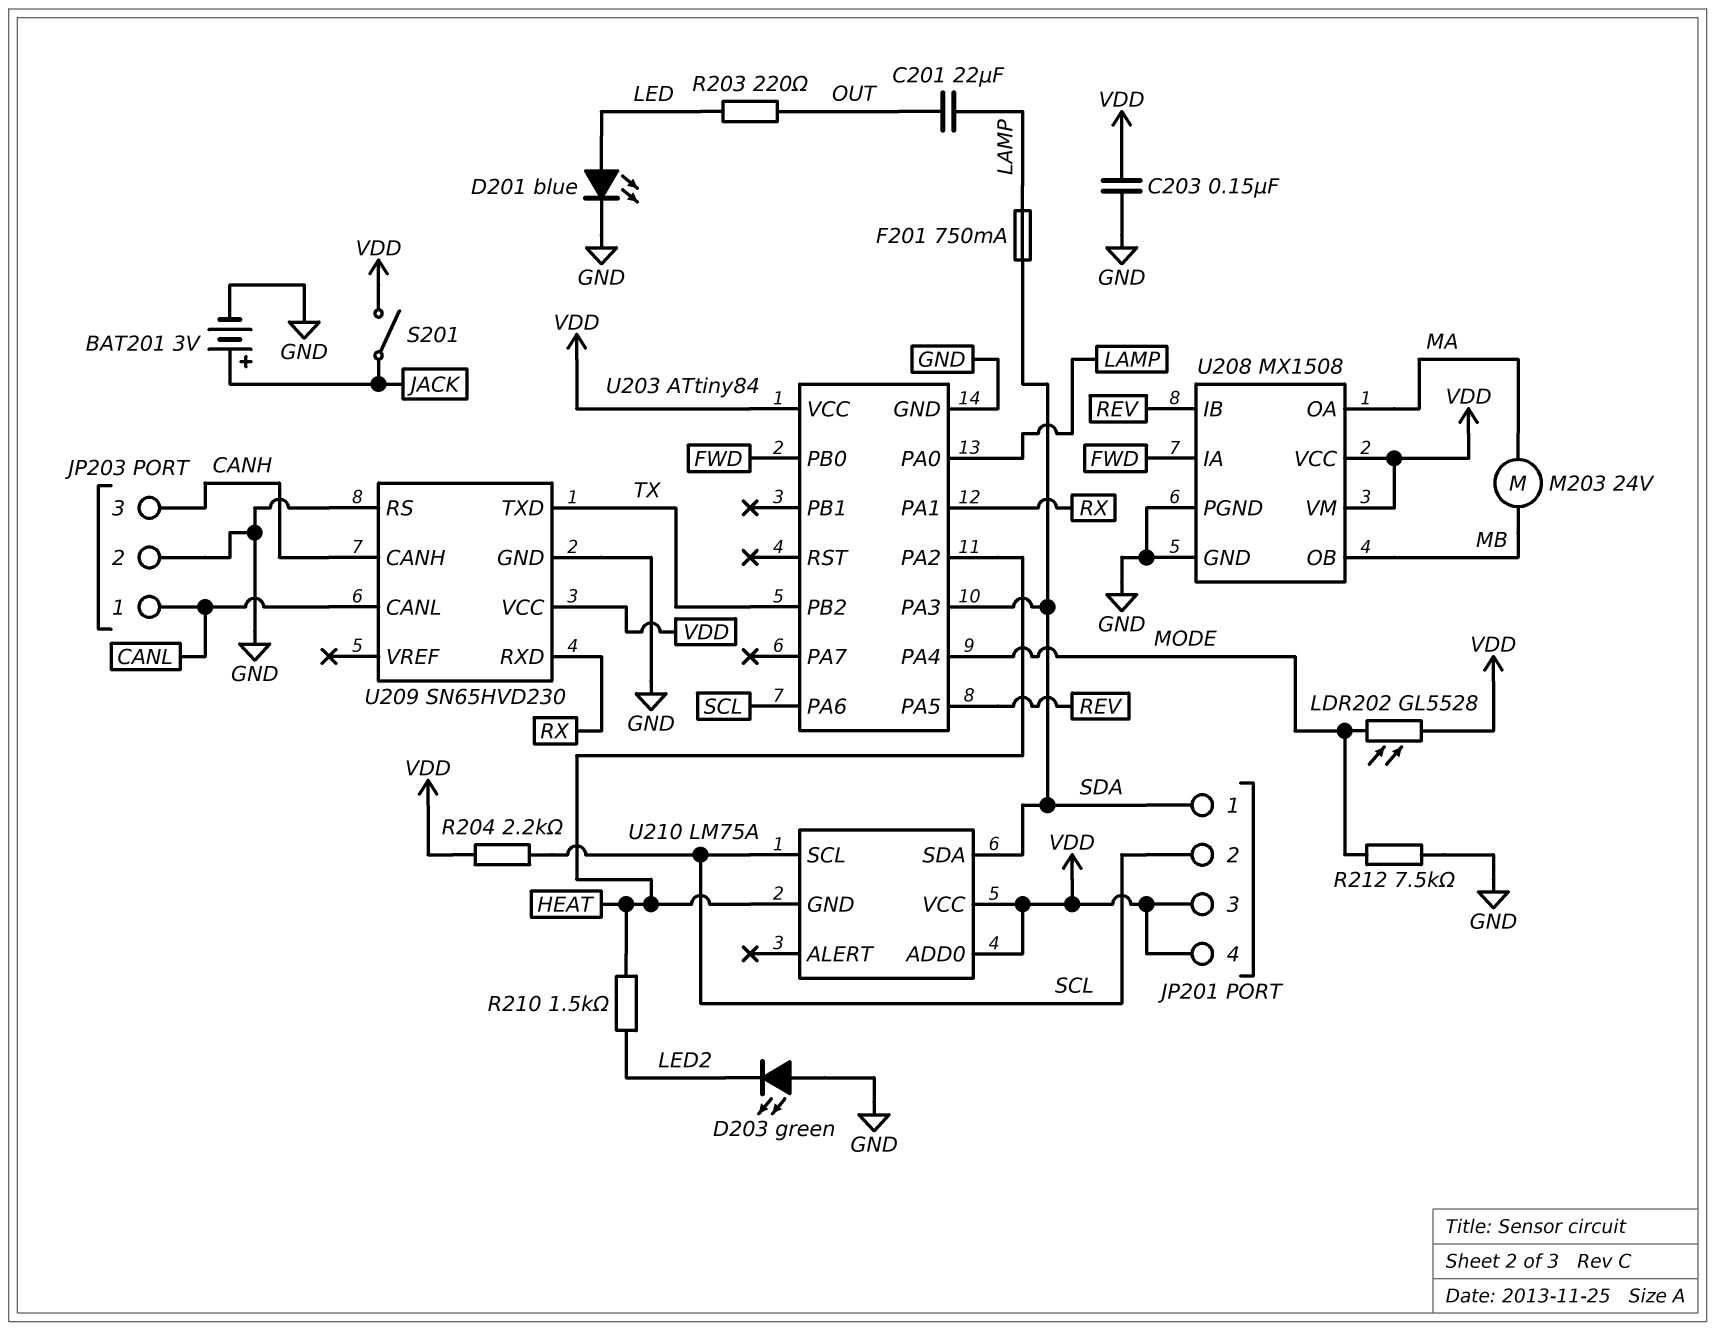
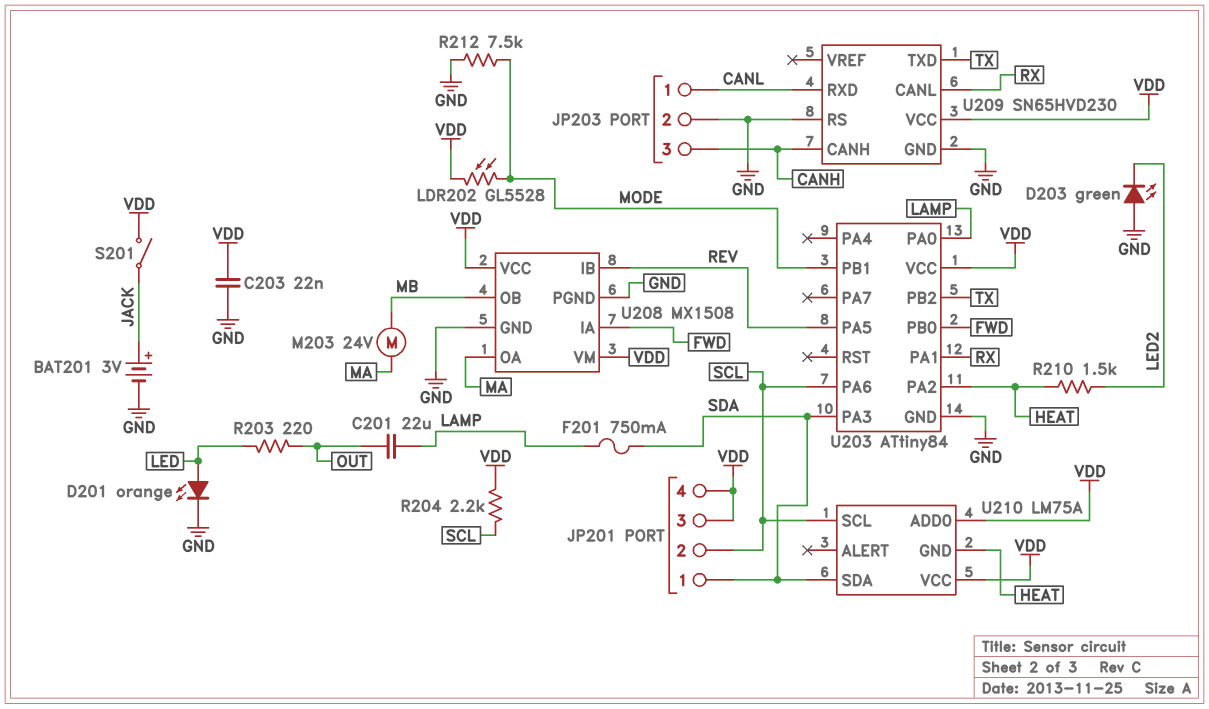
C203: 150nF (GND, VDD) -> 22nF (GND, VDD)
D201: LED blue (A LED, K GND) -> LED orange (A LED, K GND)
U203 pin PA4: MODE -> none
U203 pin PB1: none -> MODE
U209 pin CANL: CANL -> RX
U209 pin RXD: RX -> CANL

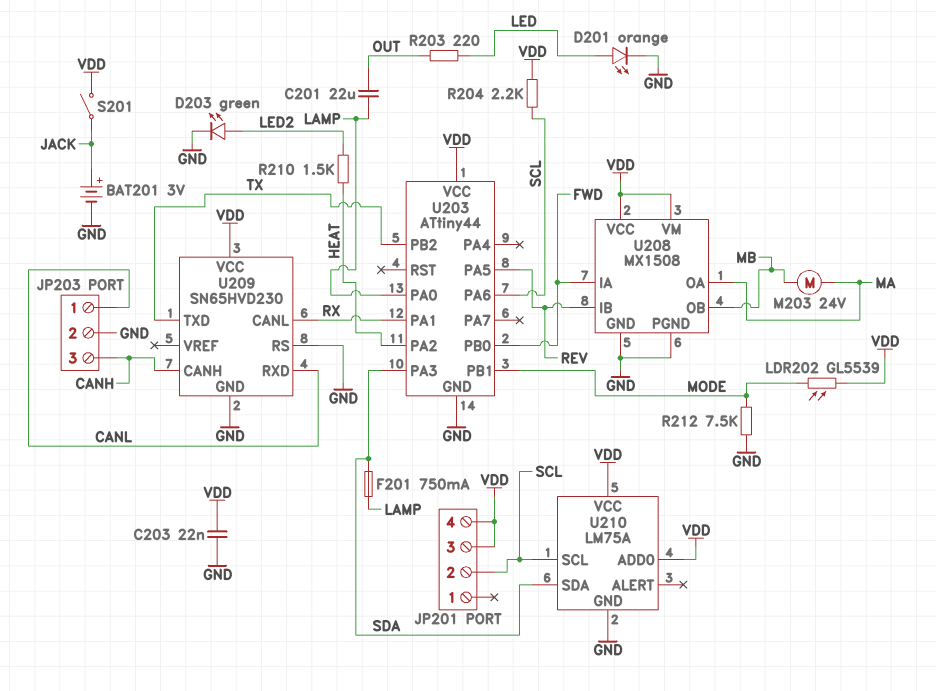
D203: LED green (A GND, K LED2) -> LED green (A LED2, K GND)
JP201 pin 1: SDA -> none
LDR202: GL5528 (MODE, VDD) -> GL5539 (MODE, VDD)
U203: ATtiny84 -> ATtiny44
U210 pin GND: HEAT -> GND

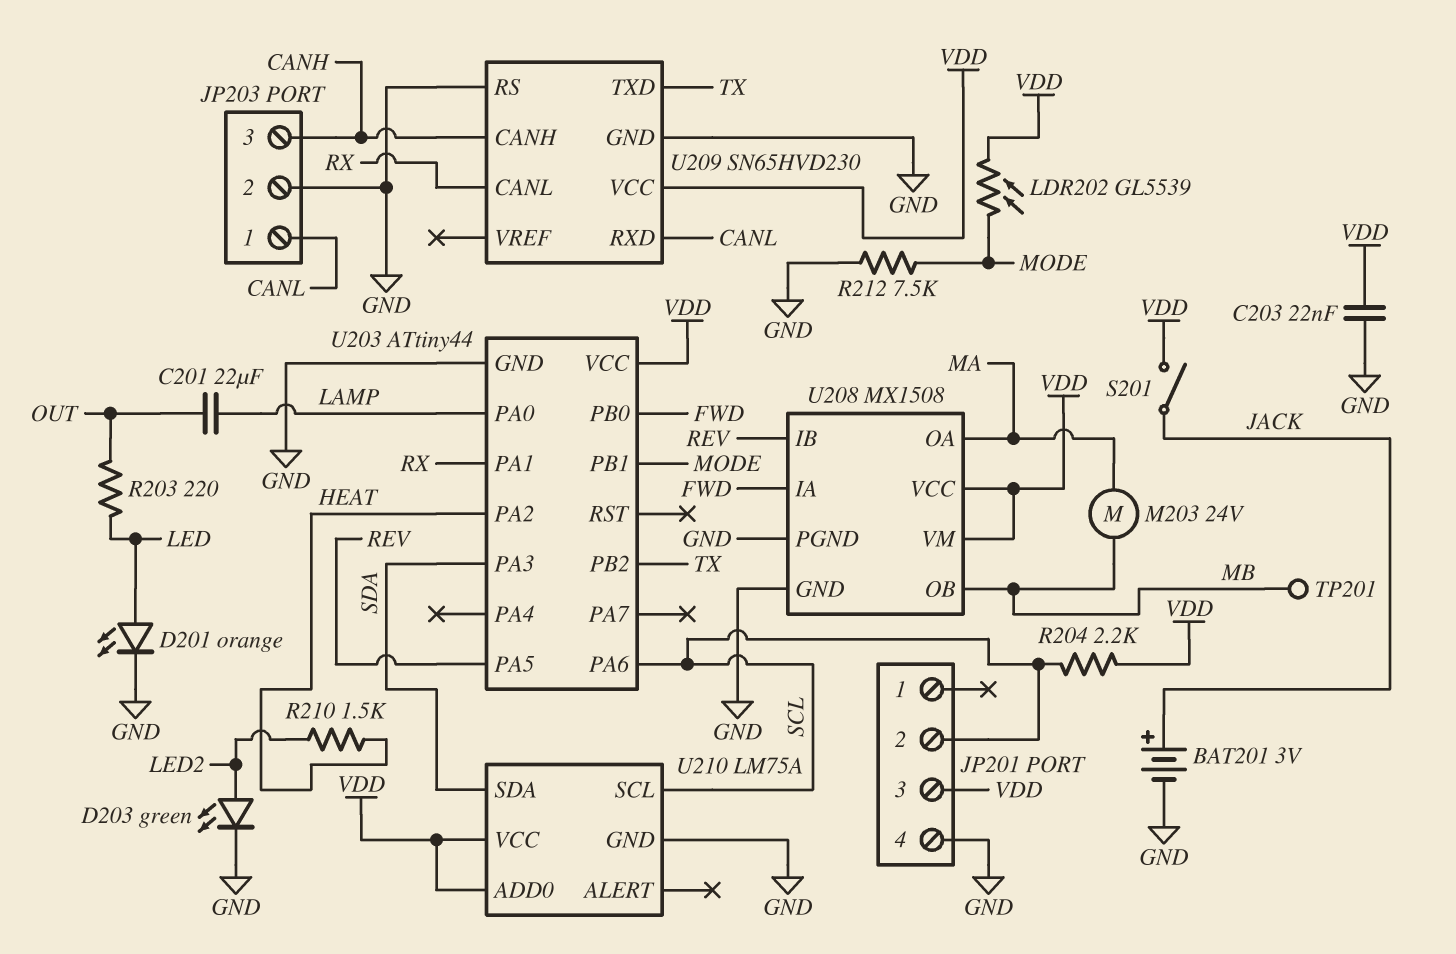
F201: 750mA (LAMP, SDA) -> none
JP201 pin 4: VDD -> GND
TP201: none -> test point (MB)

